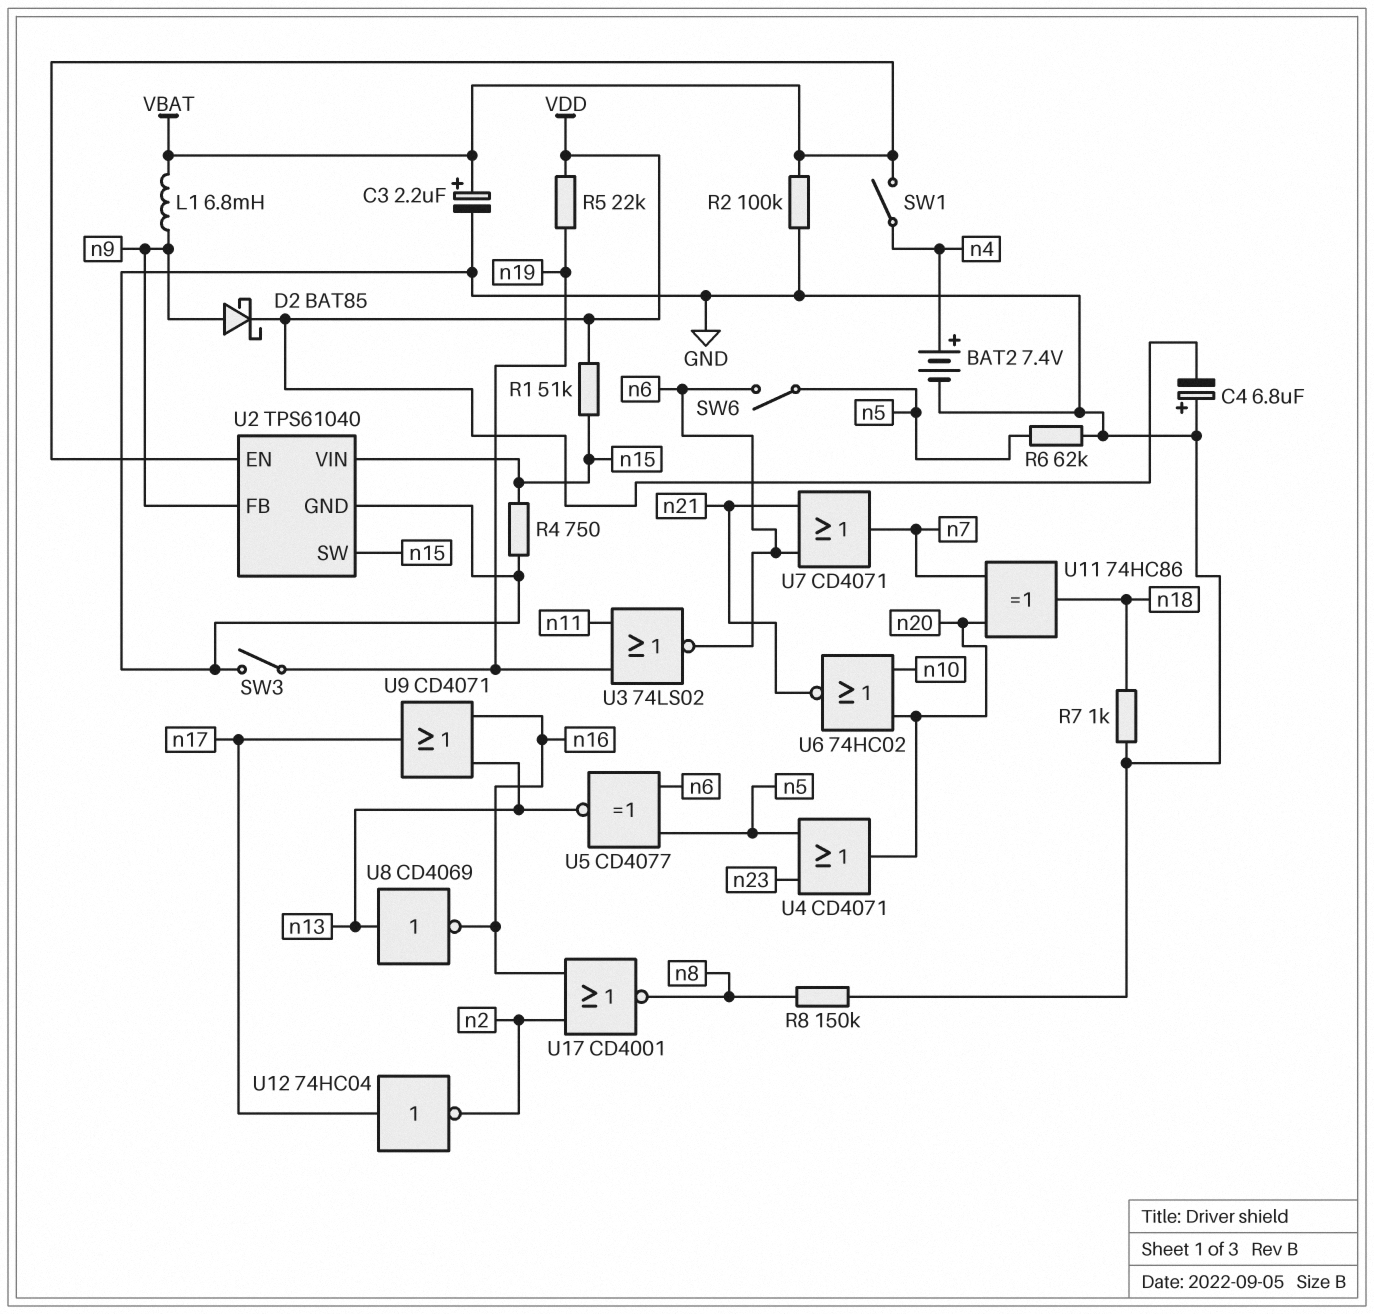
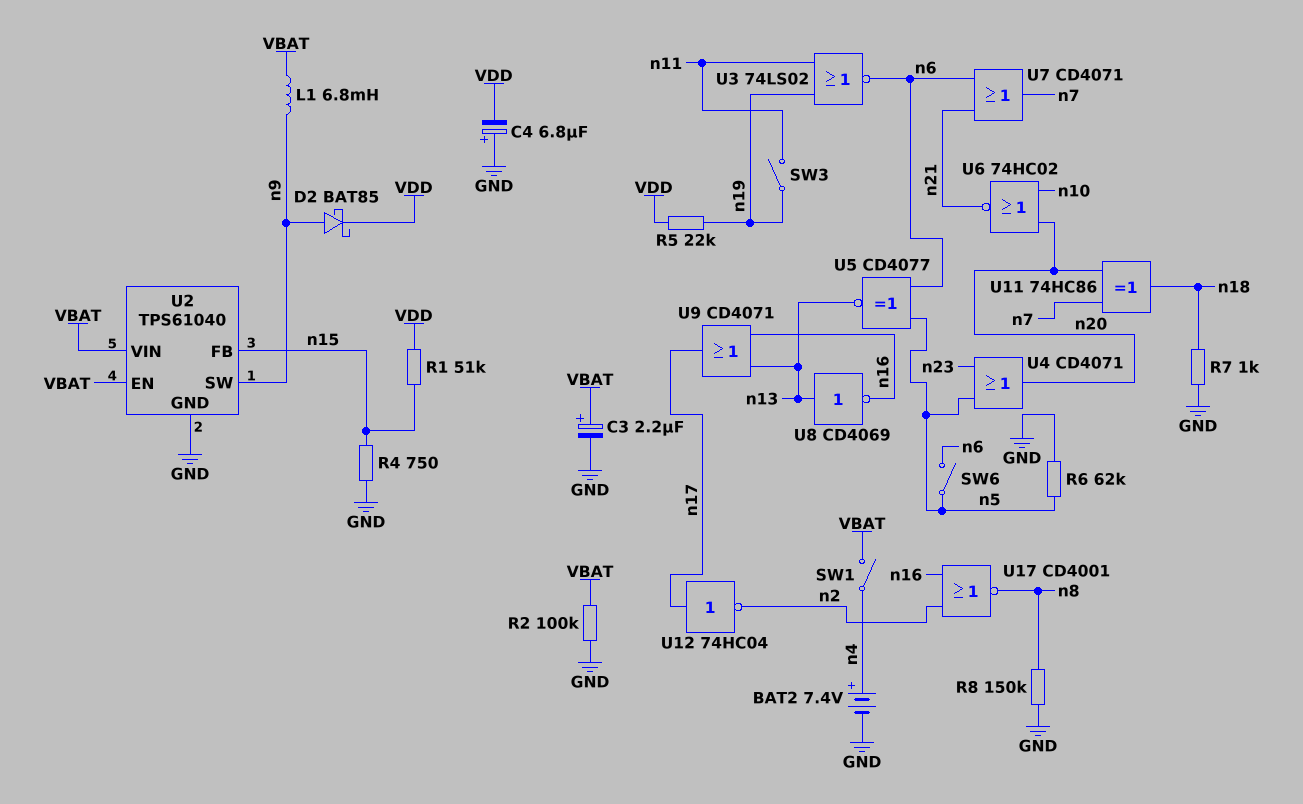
SW3: switch (GND, n19) -> switch (n11, n19)
U2 pin FB: n9 -> n15
U2 pin SW: n15 -> n9
U2 pin VIN: n15 -> VBAT

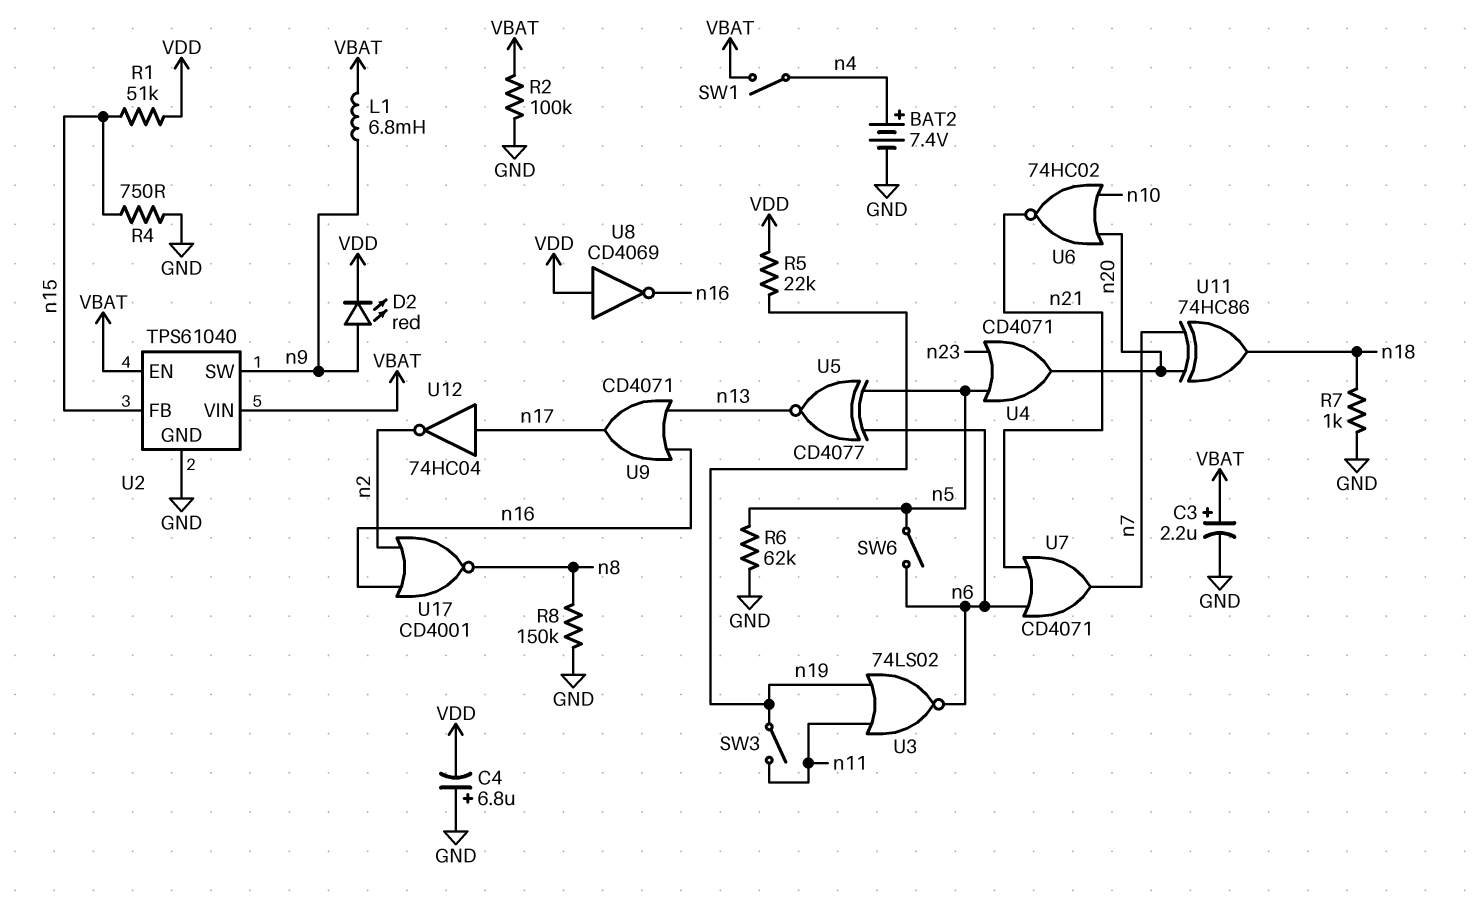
D2: schottky BAT85 (A n9, K VDD) -> LED red (A n9, K VDD)
U8: NOT CD4069 (in n13, out n16) -> NOT CD4069 (in VDD, out n16)

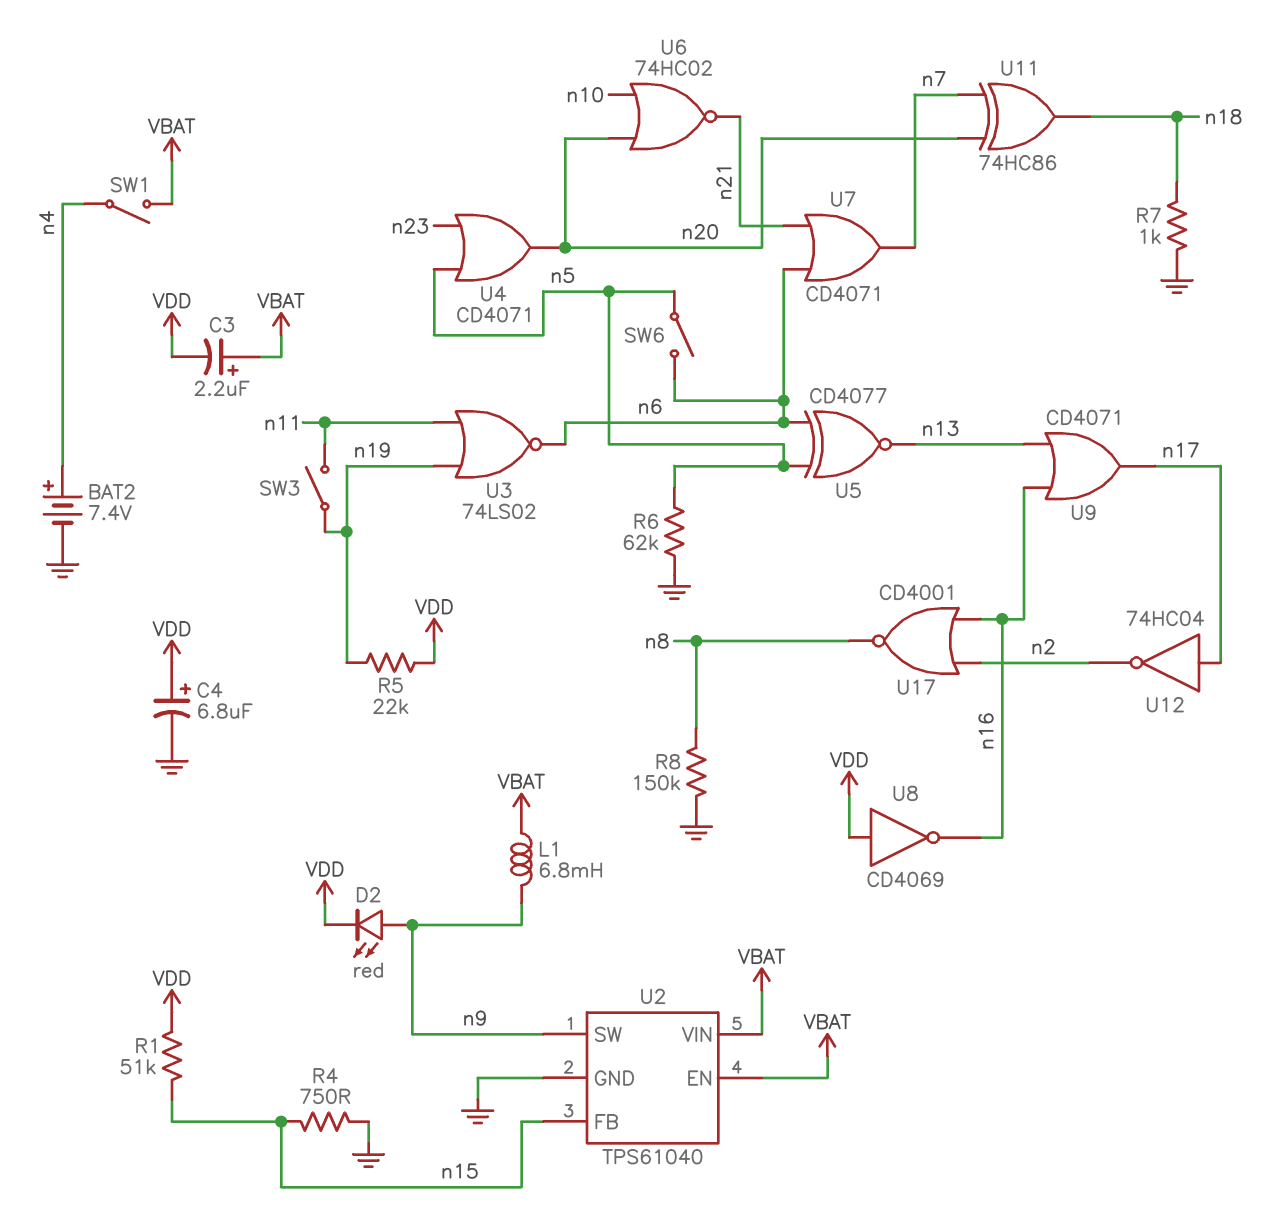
C3: 2.2uF (plus VBAT, minus GND) -> 2.2uF (plus VBAT, minus VDD)
C4: 6.8uF (plus GND, minus VDD) -> 6.8uF (plus VDD, minus GND)
R2: 100k (GND, VBAT) -> none

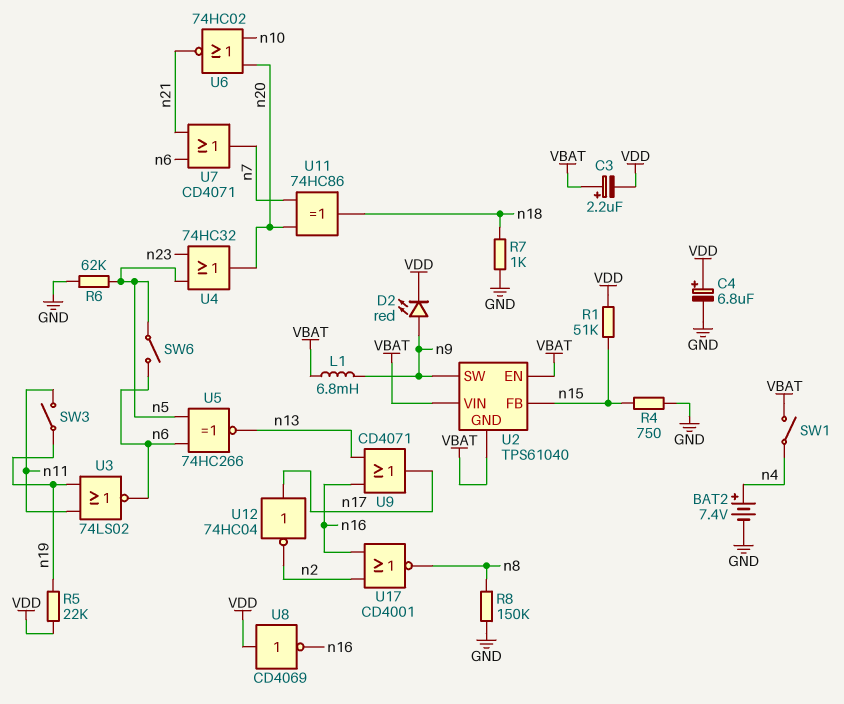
U2 pin GND: GND -> VBAT
U4: OR CD4071 (in n5, in n23, out n20) -> OR 74HC32 (in n5, in n23, out n20)
U5: XNOR CD4077 (in n5, in n6, out n13) -> XNOR 74HC266 (in n5, in n6, out n13)

